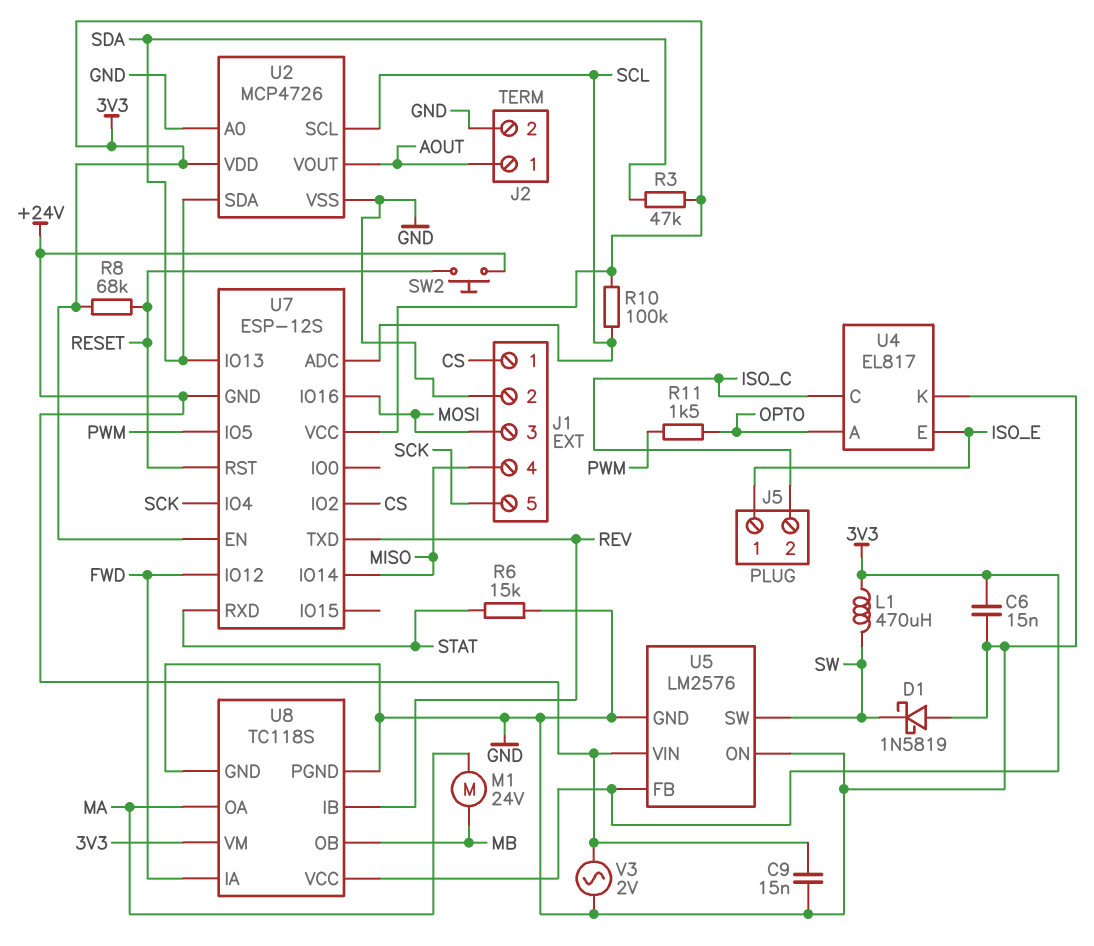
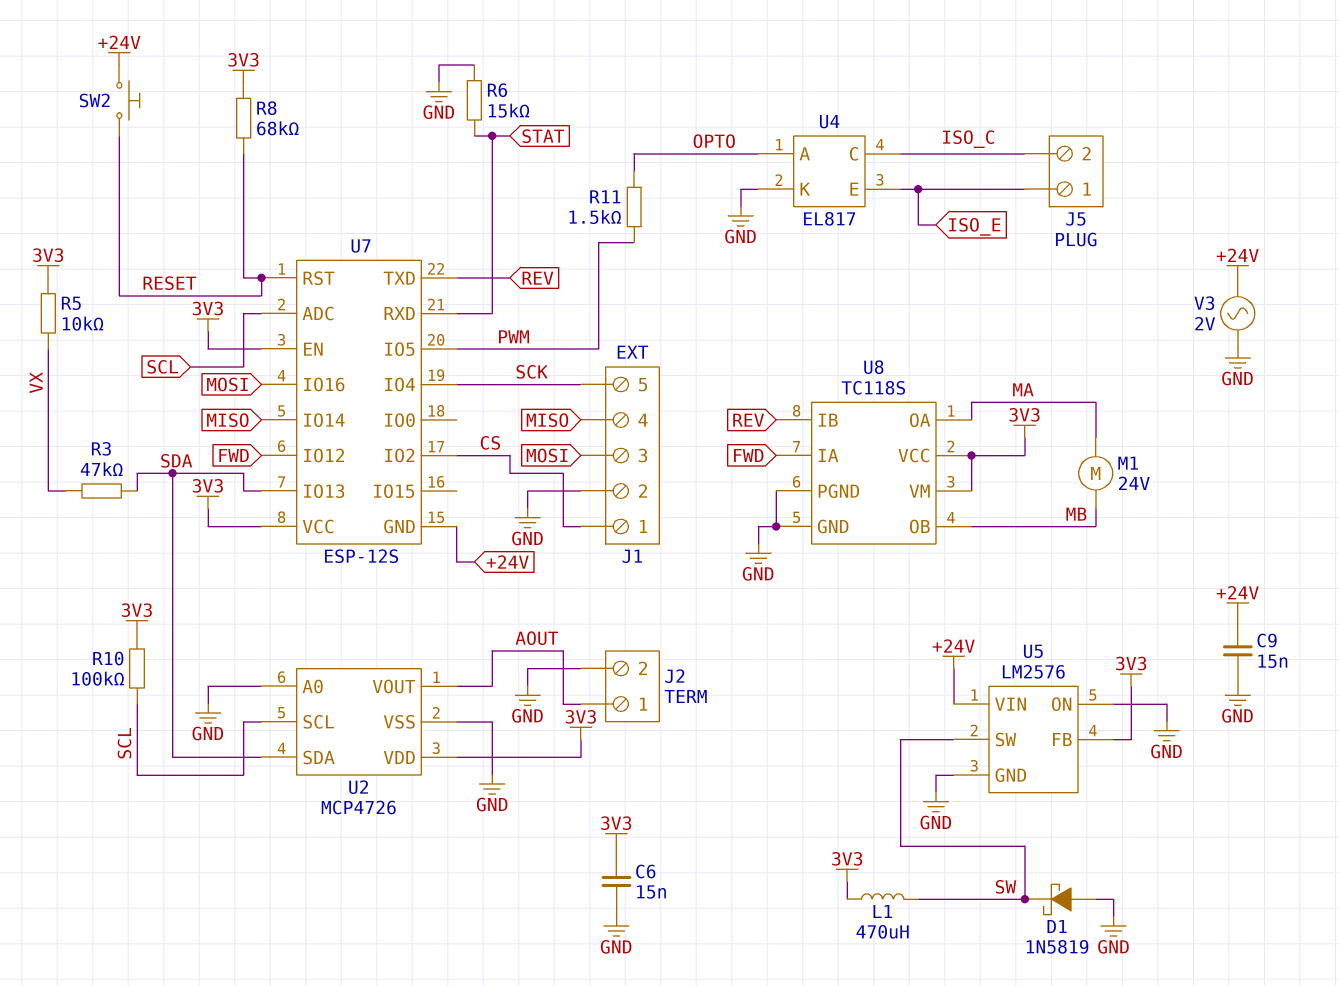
R3: 47k (3V3, SDA) -> 47k (SDA, VX)
R5: none -> 10k (3V3, VX)

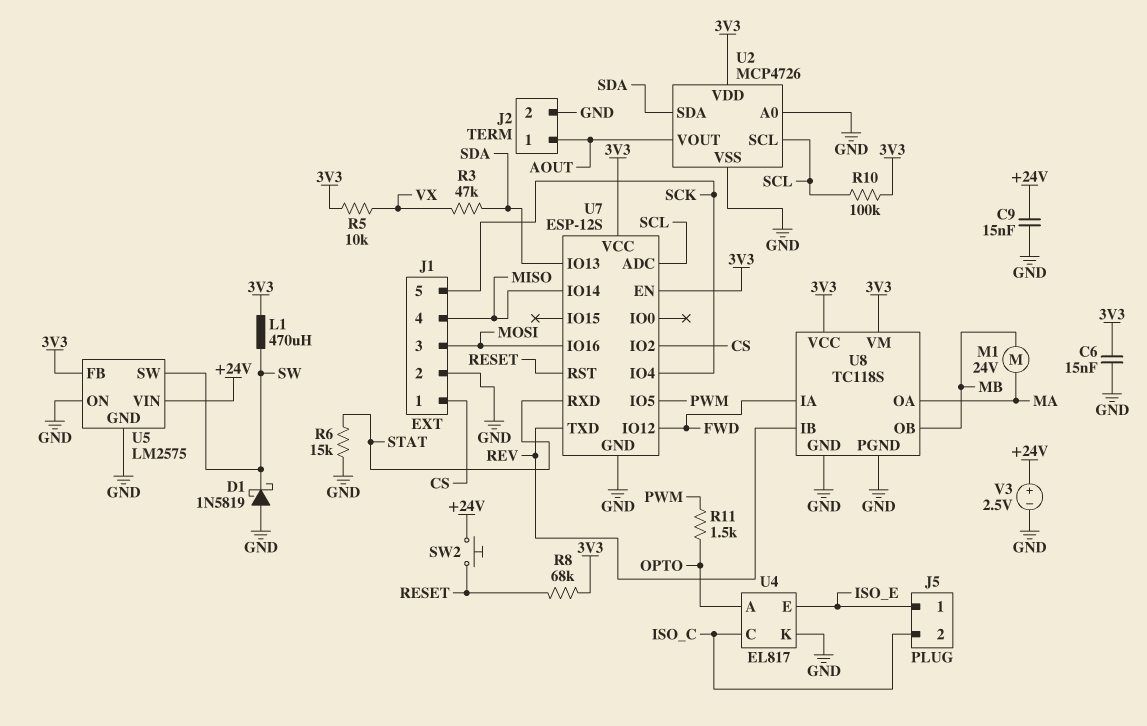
U5: LM2576 -> LM2575
U7 pin GND: +24V -> GND
V3: AC 2V (+24V, GND) -> 2.5V (plus +24V, minus GND)

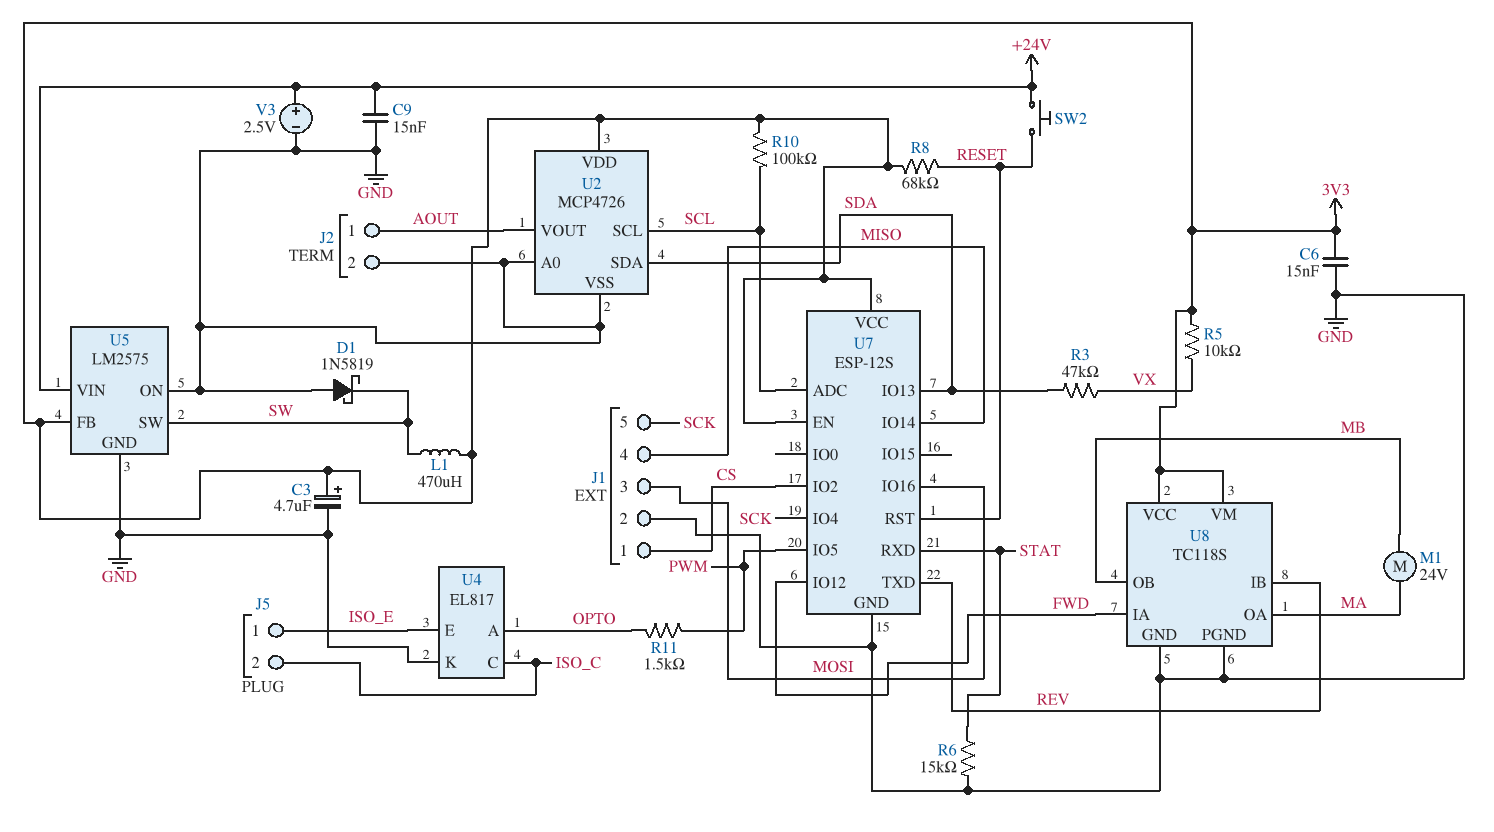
C3: none -> 4.7uF (plus 3V3, minus GND)

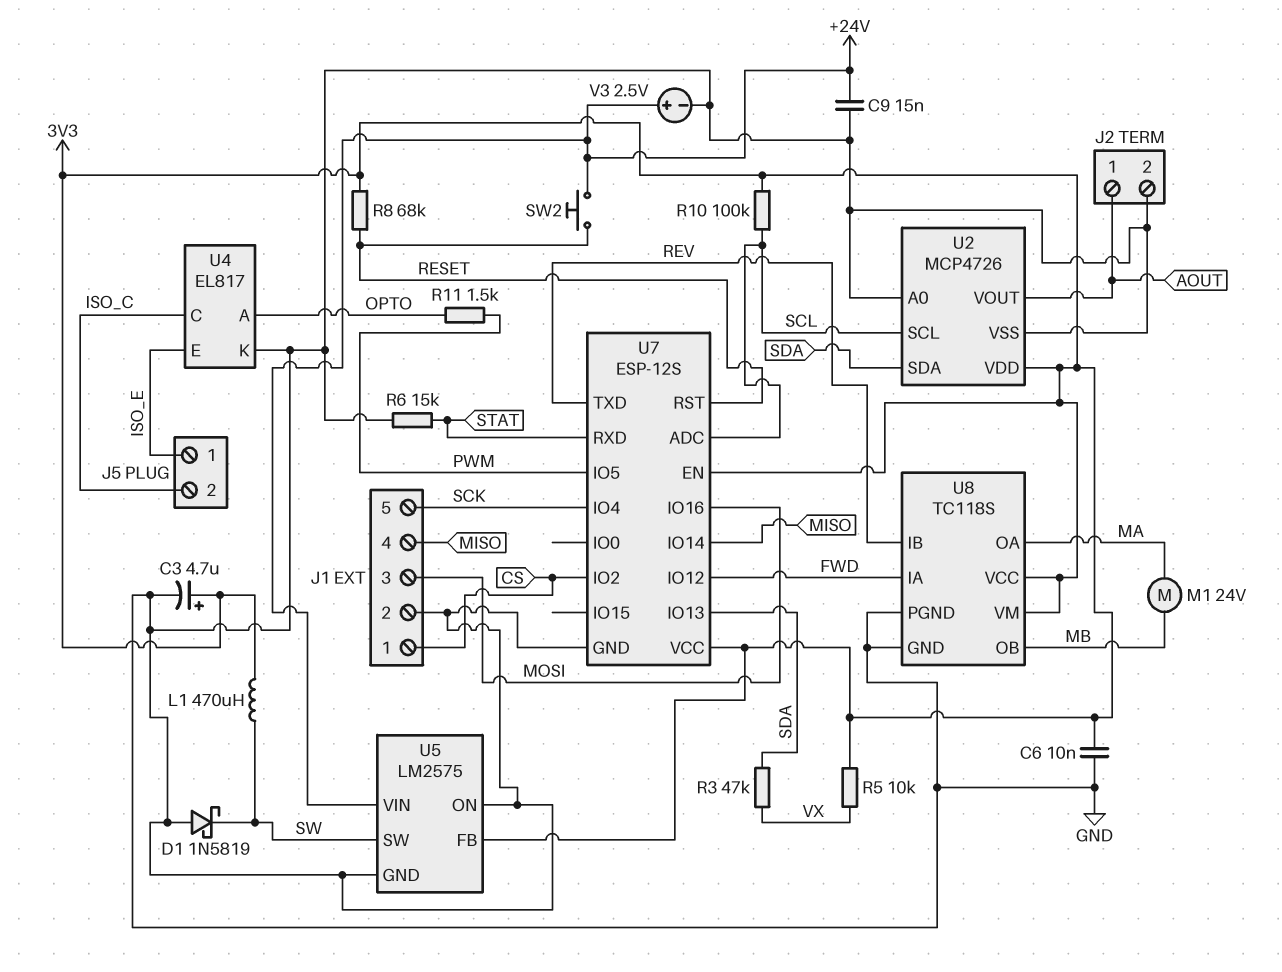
C6: 15nF (3V3, GND) -> 10nF (3V3, GND)

